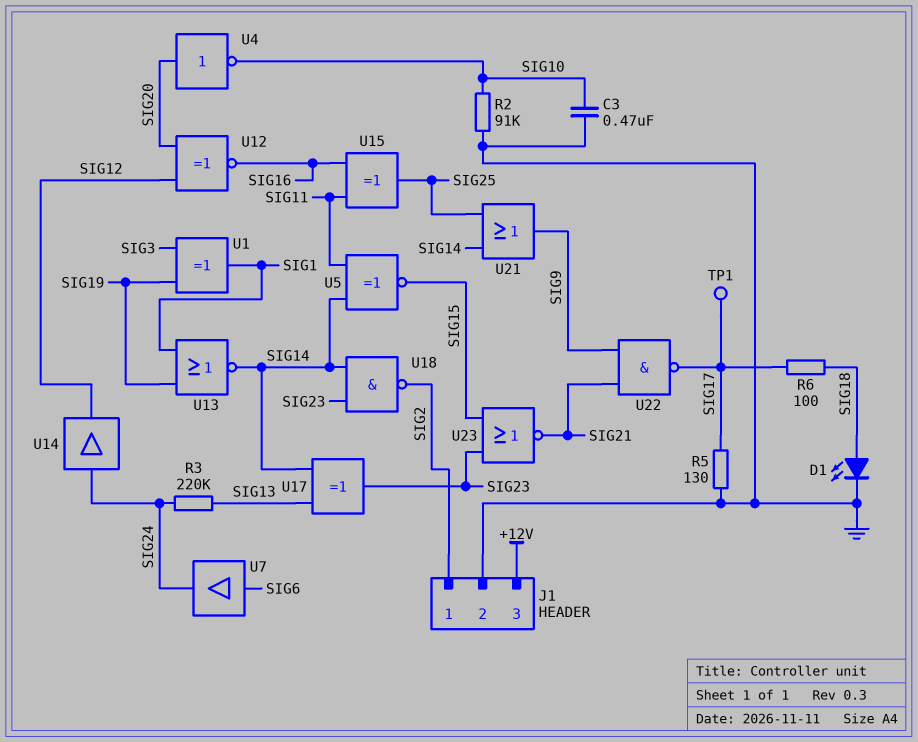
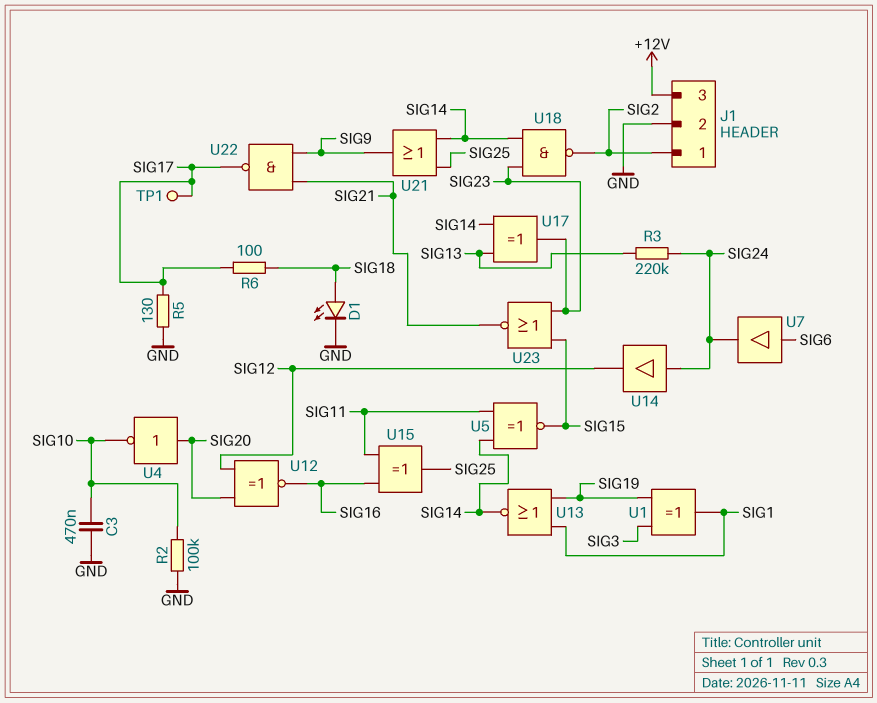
R2: 91k (GND, SIG10) -> 100k (GND, SIG10)

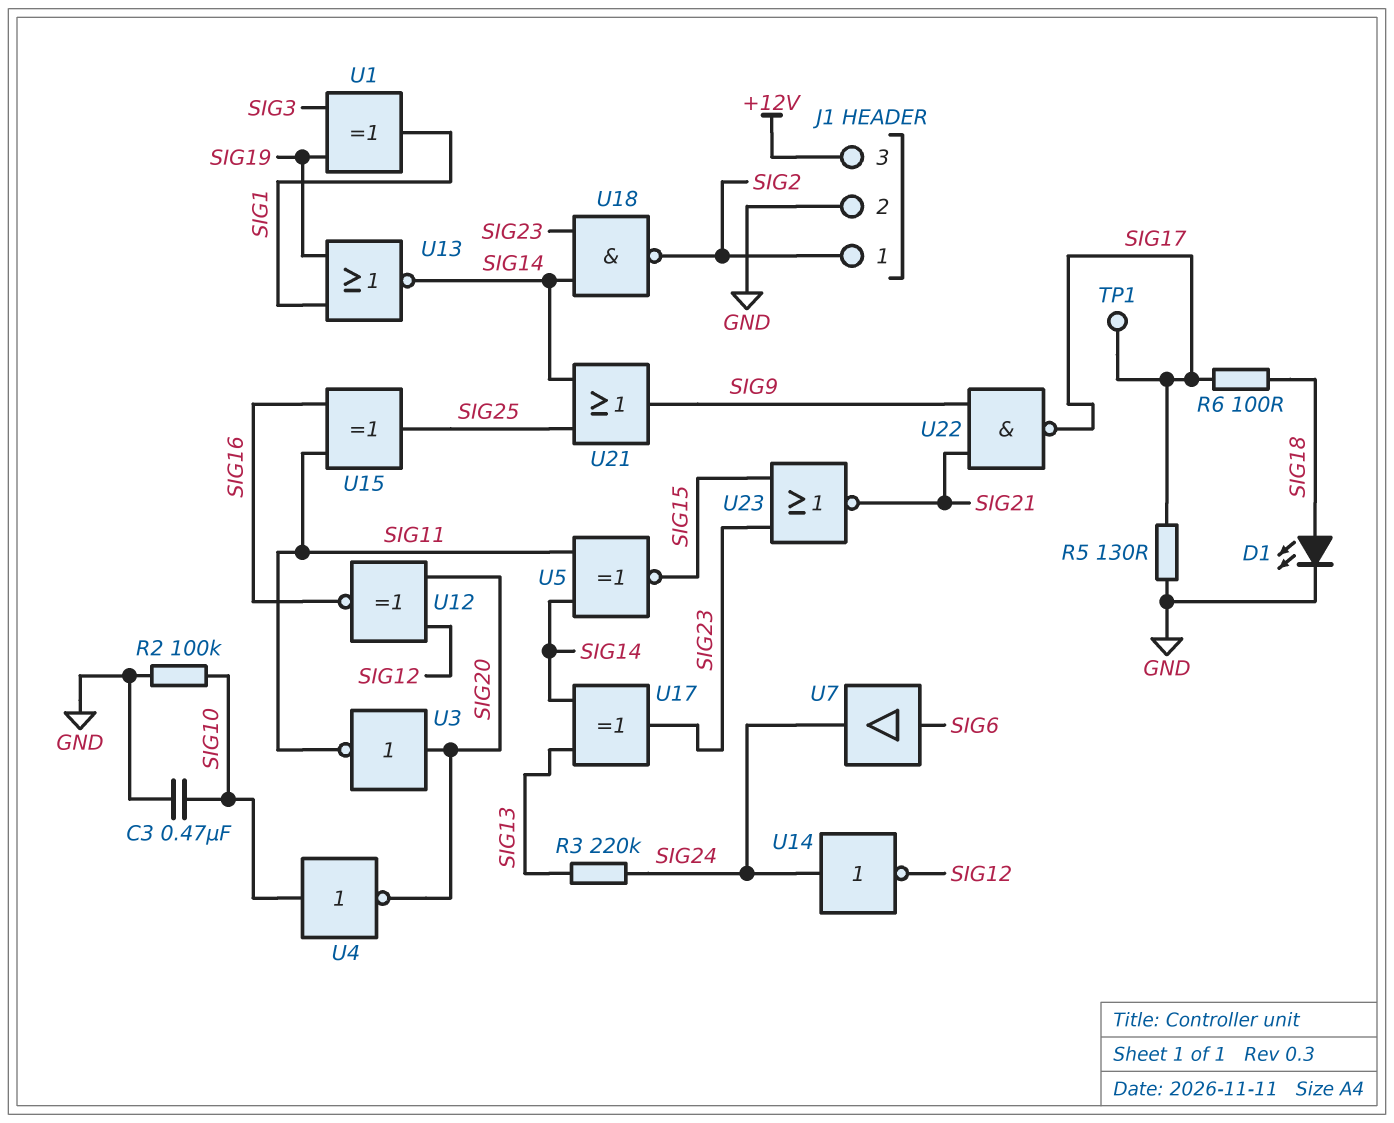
U3: none -> NOT (in SIG20, out SIG11)
U4: NOT (in SIG20, out SIG10) -> NOT (in SIG10, out SIG20)
U14: buffer (in SIG24, out SIG12) -> NOT (in SIG24, out SIG12)

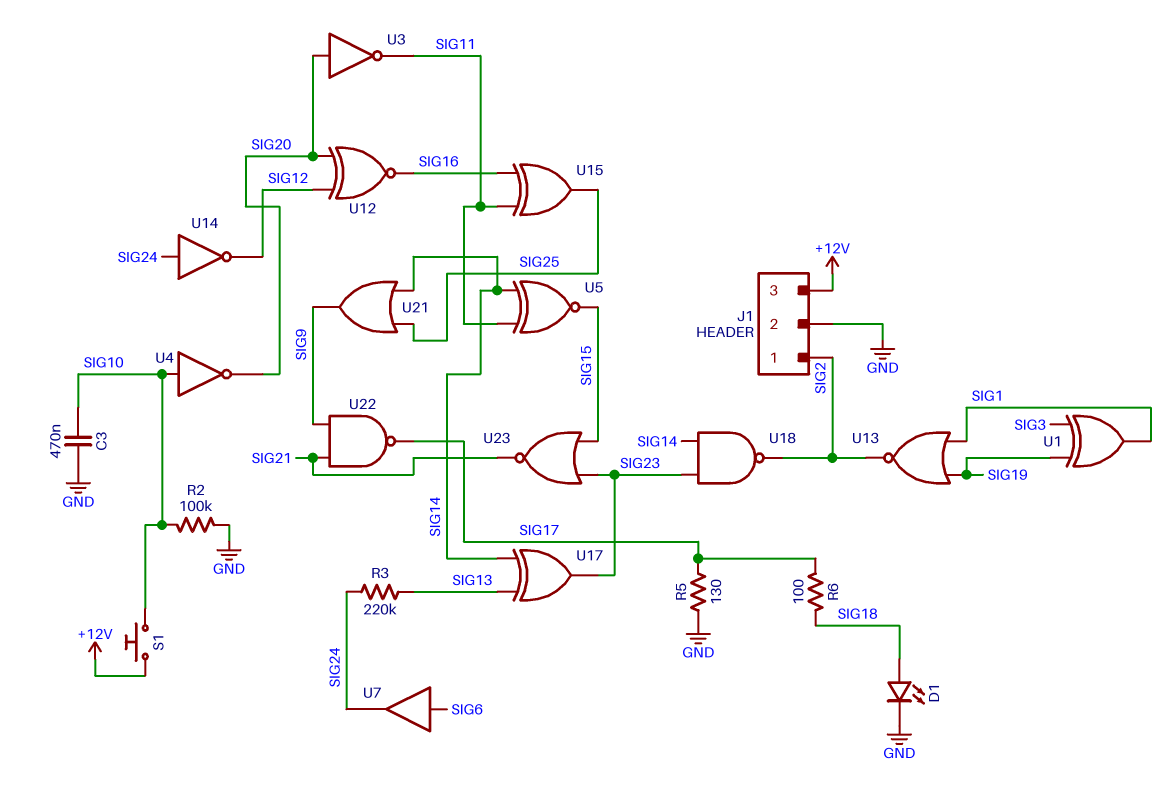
S1: none -> button (+12V, SIG10)
TP1: test point (SIG17) -> none
U13: NOR (in SIG1, in SIG19, out SIG14) -> NOR (in SIG1, in SIG19, out SIG2)

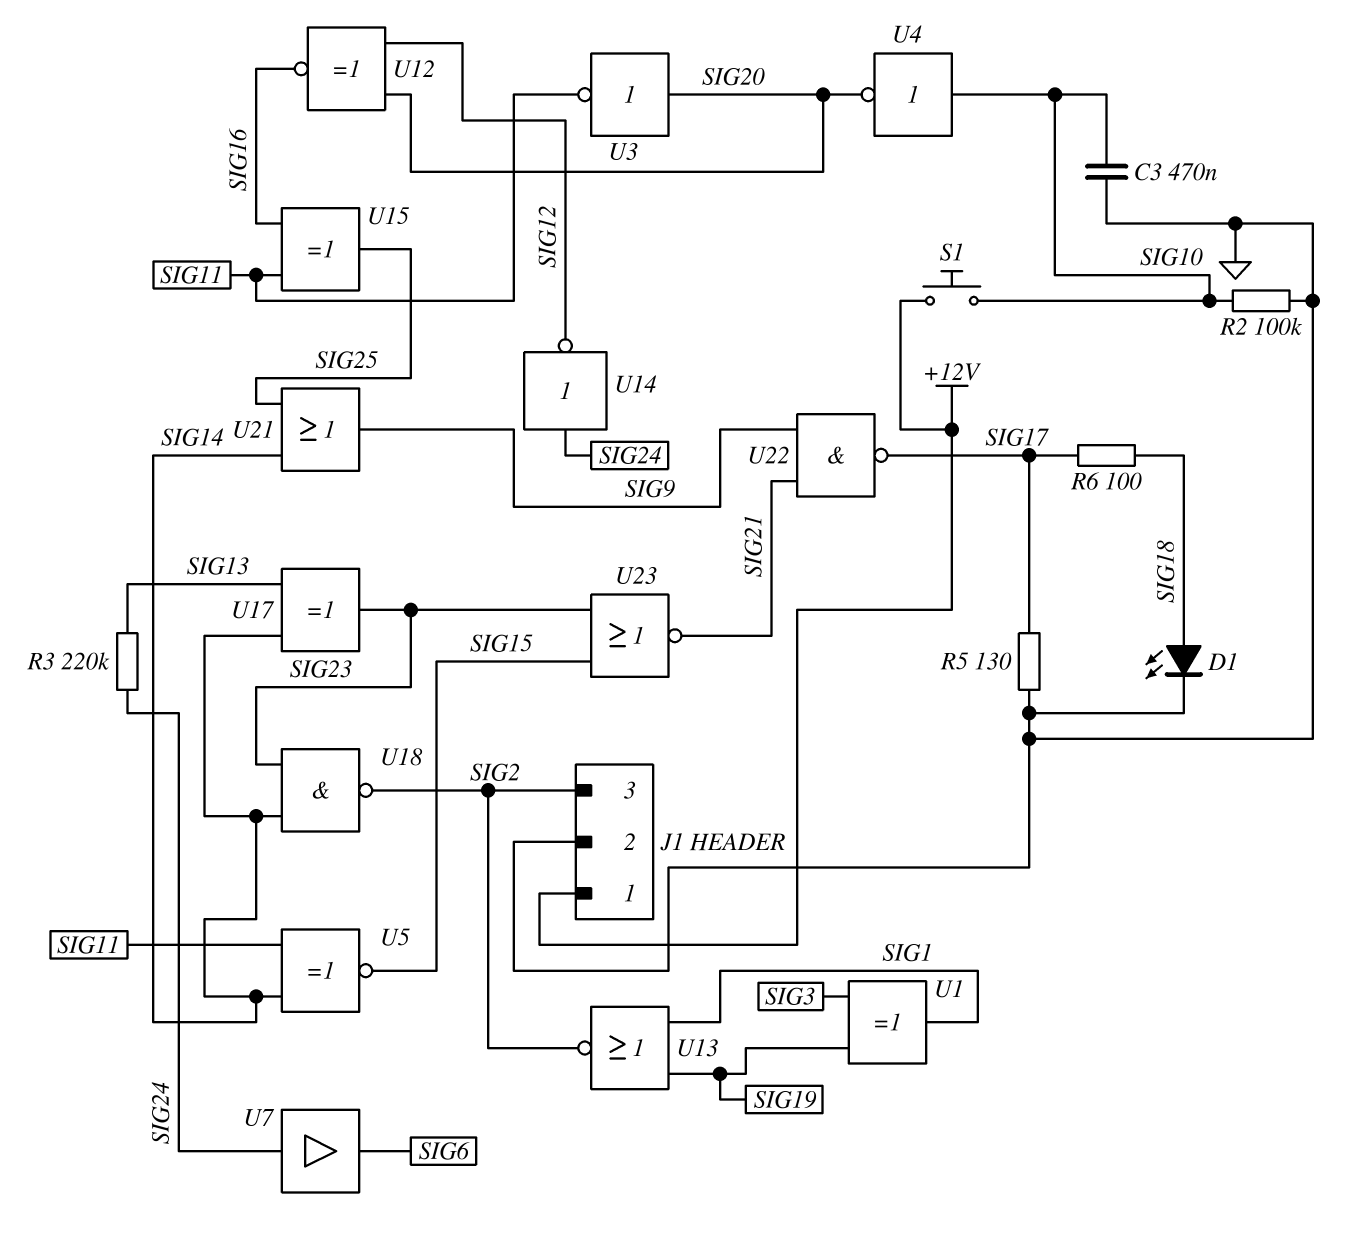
J1 pin 1: SIG2 -> +12V
J1 pin 3: +12V -> SIG2
U7: buffer (in SIG6, out SIG24) -> buffer (in SIG24, out SIG6)

